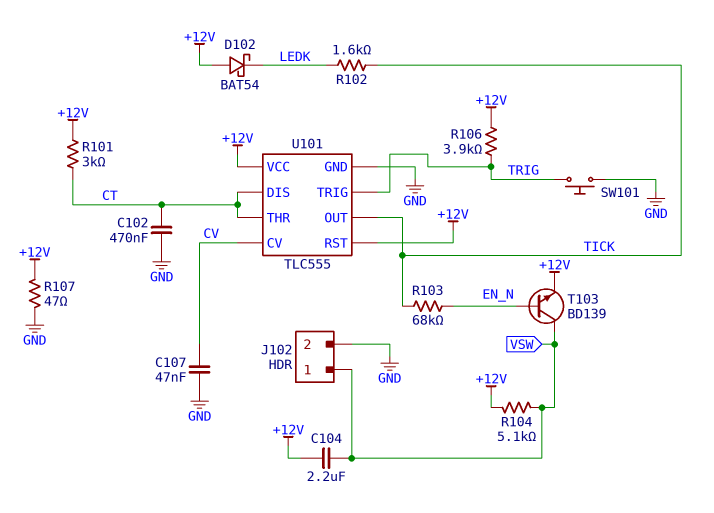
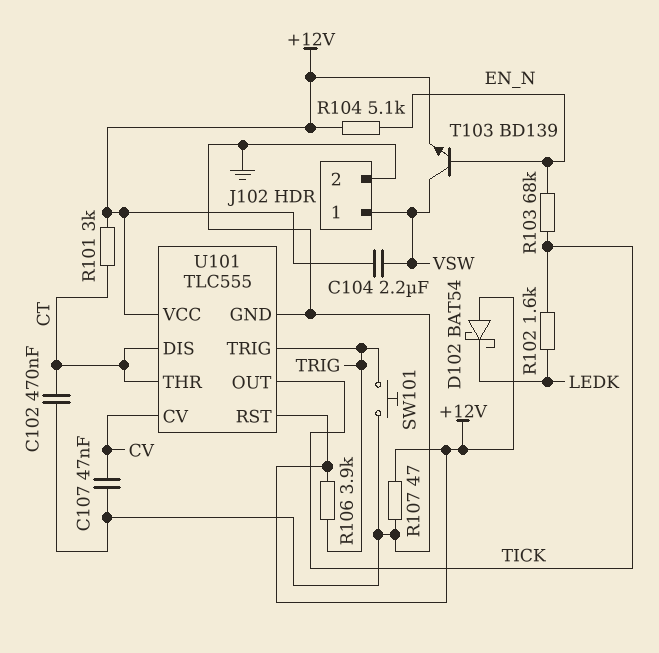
R104: 5.1k (+12V, VSW) -> 5.1k (+12V, EN_N)

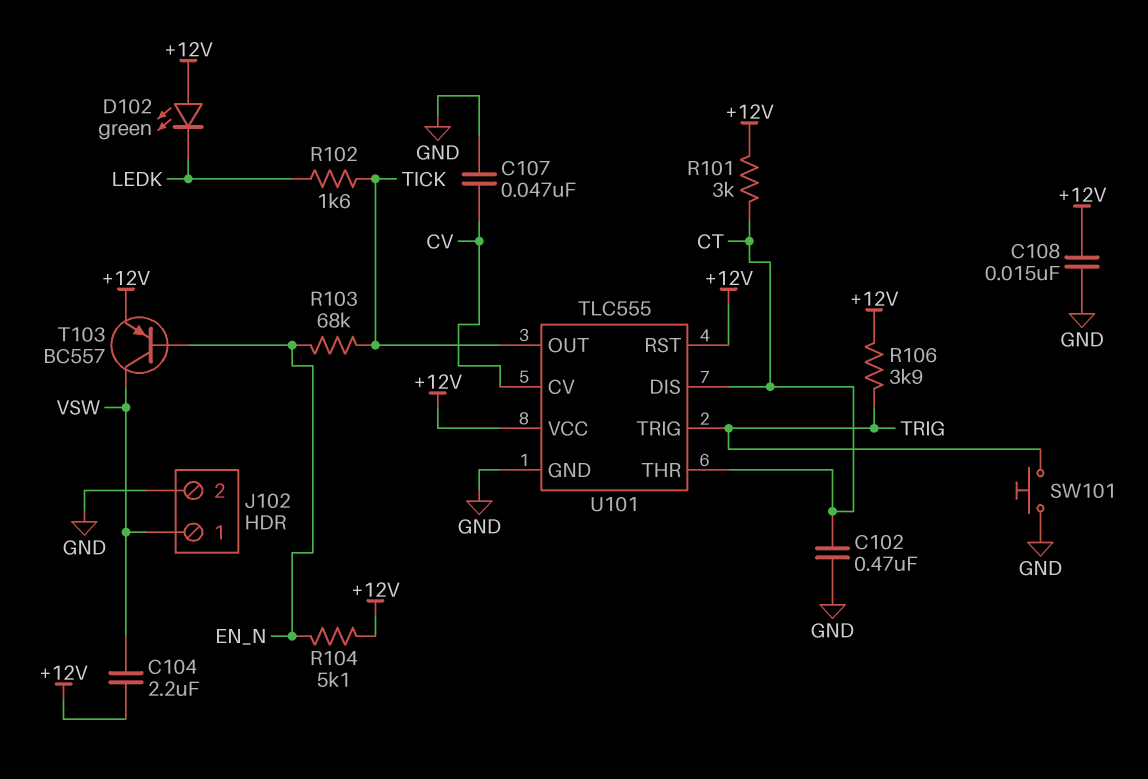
C108: none -> 15nF (+12V, GND)
D102: schottky BAT54 (A +12V, K LEDK) -> LED green (A +12V, K LEDK)
R107: 47 (+12V, GND) -> none
T103: NPN BD139 (B EN_N, C VSW, E +12V) -> PNP BC557 (B EN_N, C VSW, E +12V)

